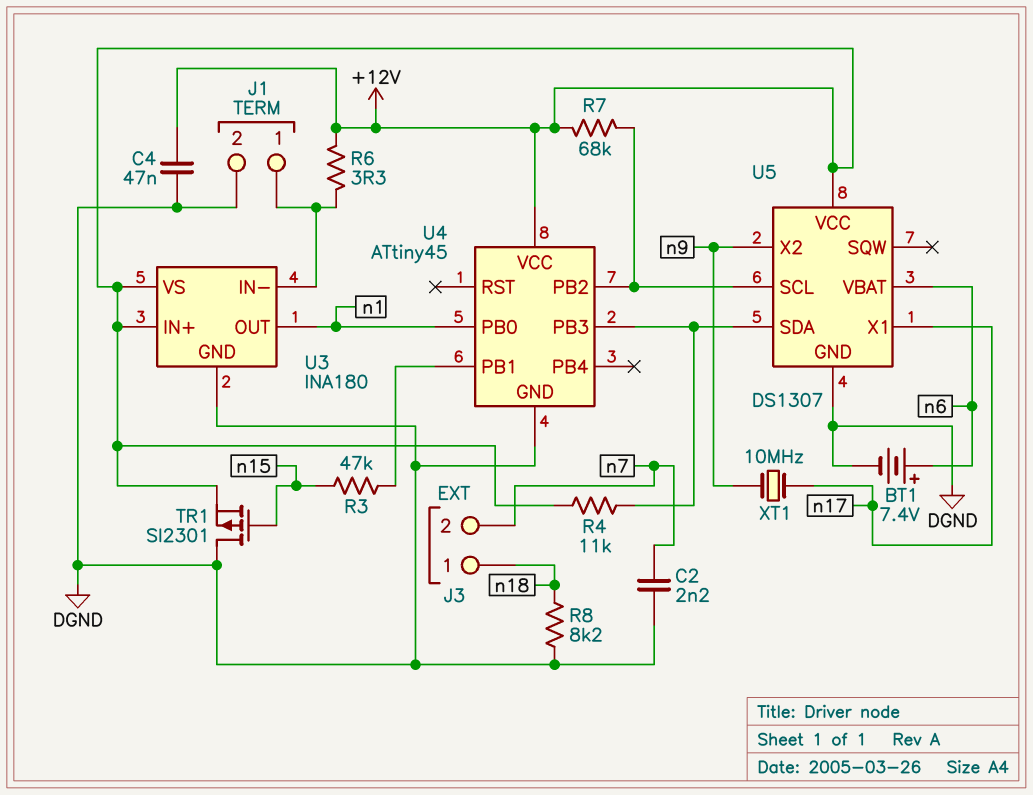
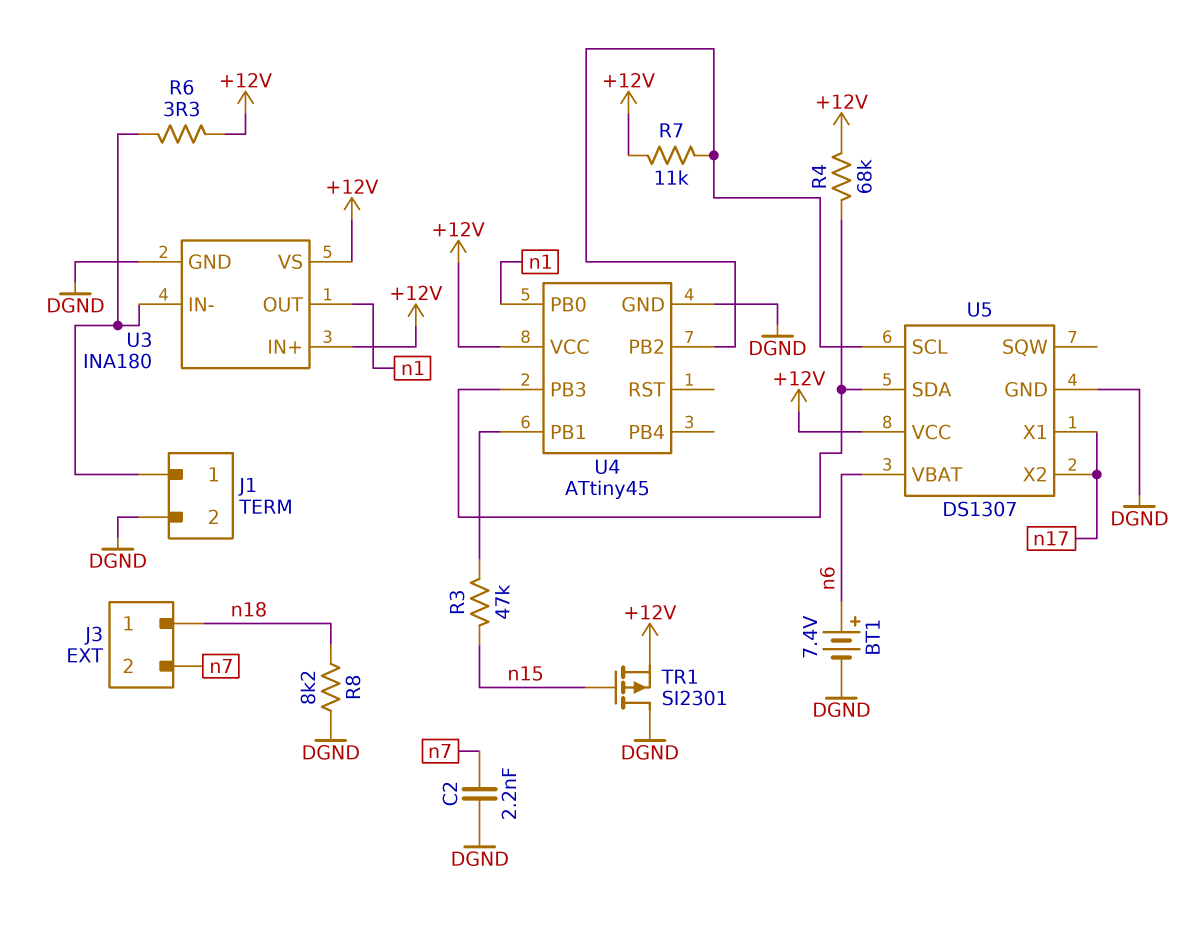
C4: 47nF (+12V, DGND) -> none
R4: 11k (+12V, U4/PB3) -> 68k (+12V, U4/PB3)
R7: 68k (+12V, U4/PB2) -> 11k (+12V, U4/PB2)
U5 pin X2: n9 -> n17
XT1: 10MHz (n9, n17) -> none

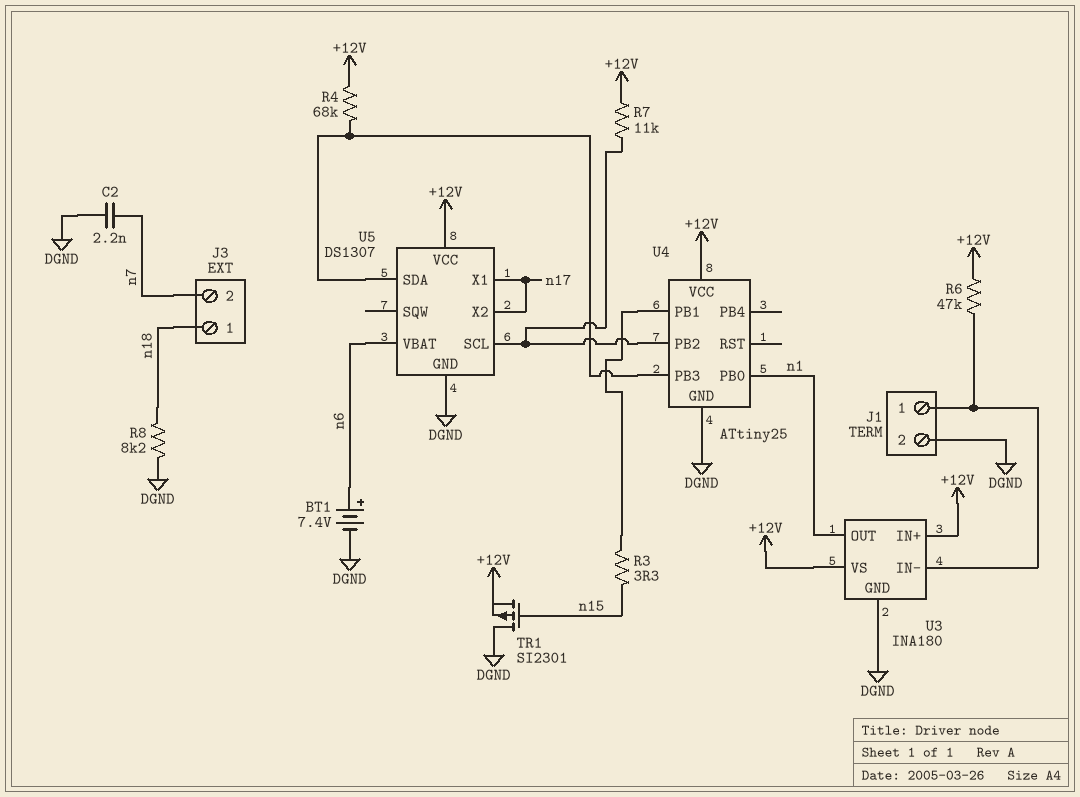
R3: 47k (U4/PB1, n15) -> 3.3 (U4/PB1, n15)
R6: 3.3 (+12V, J1/1) -> 47k (+12V, J1/1)
U4: ATtiny45 -> ATtiny25

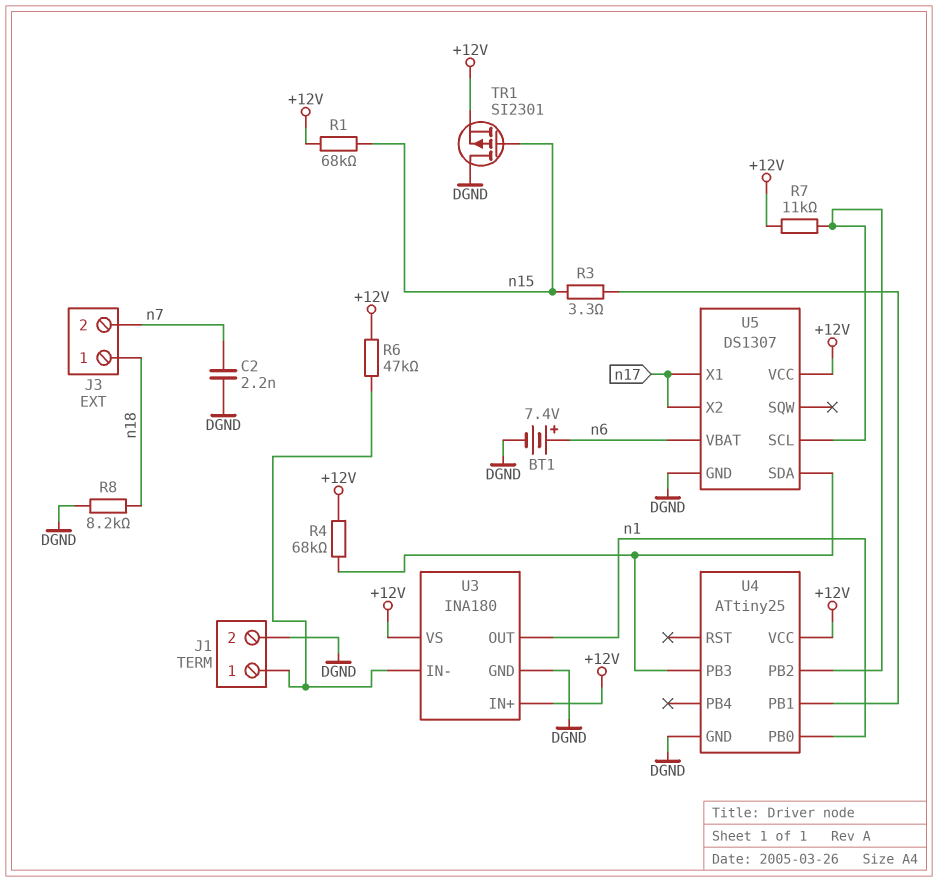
R1: none -> 68k (+12V, n15)

